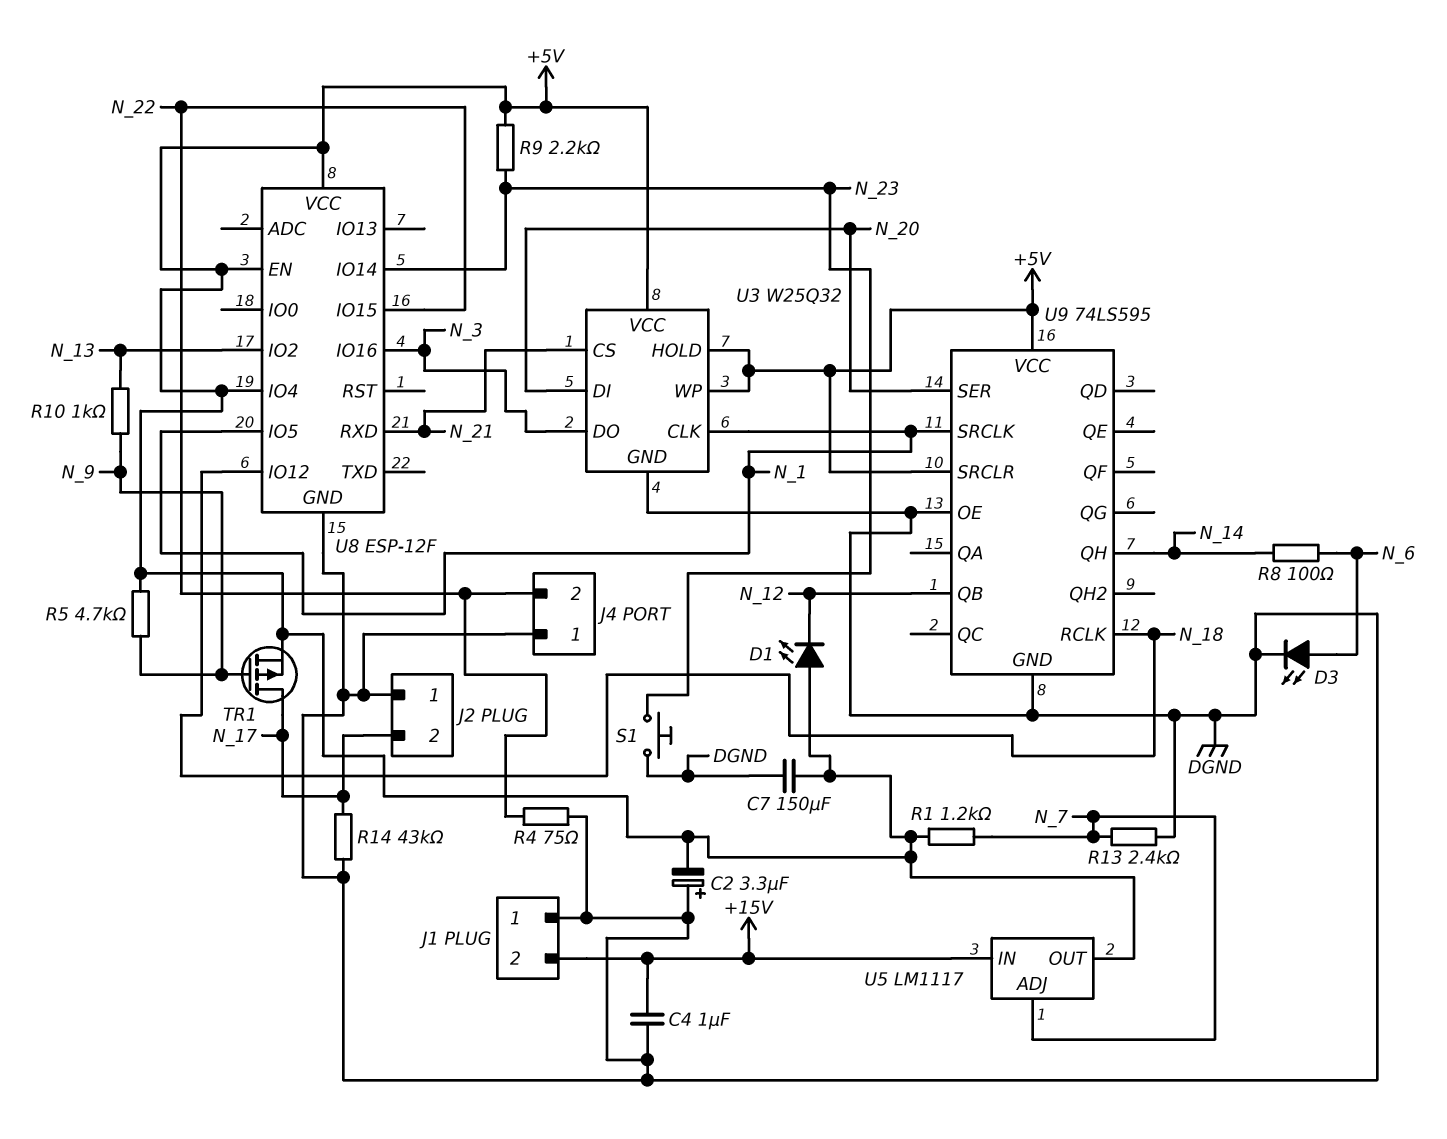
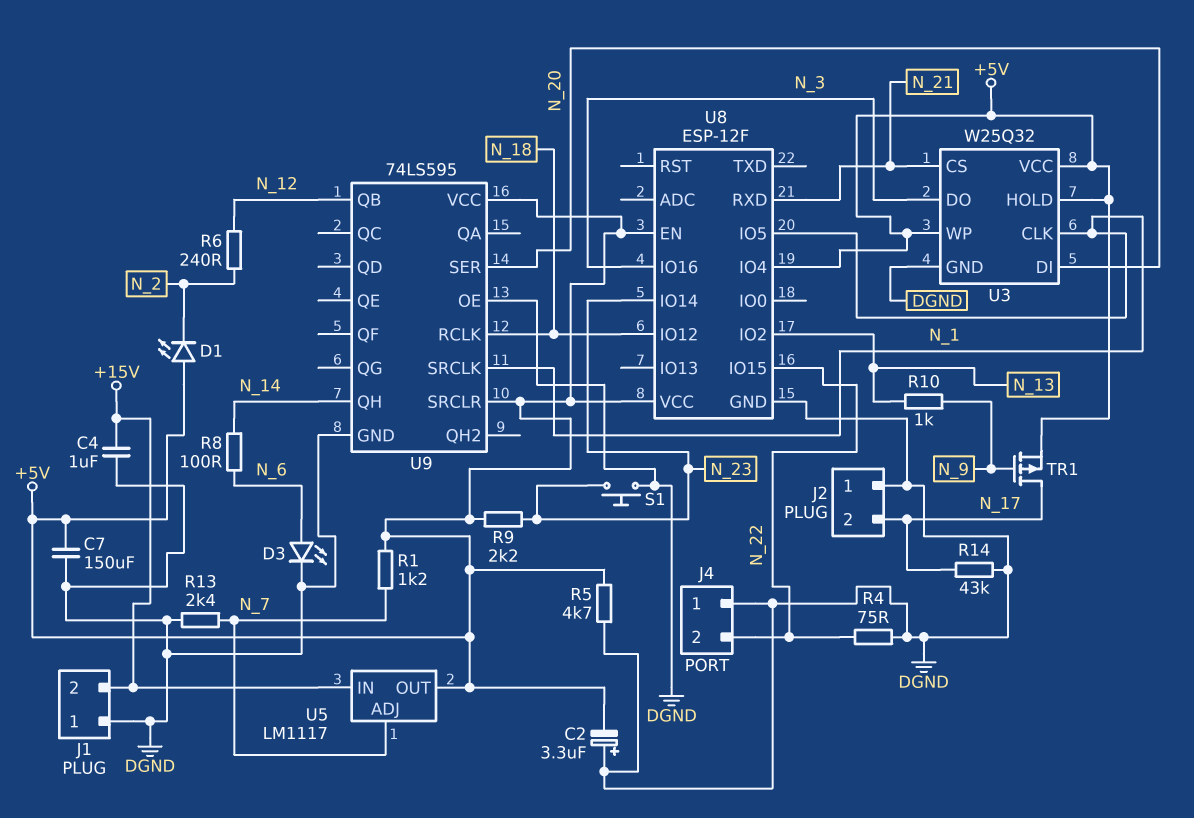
D1: LED (A +5V, K N_12) -> LED (A +5V, K N_2)
R5: 4.7k (+5V, N_9) -> 4.7k (+5V, DGND)
R6: none -> 240 (N_2, N_12)

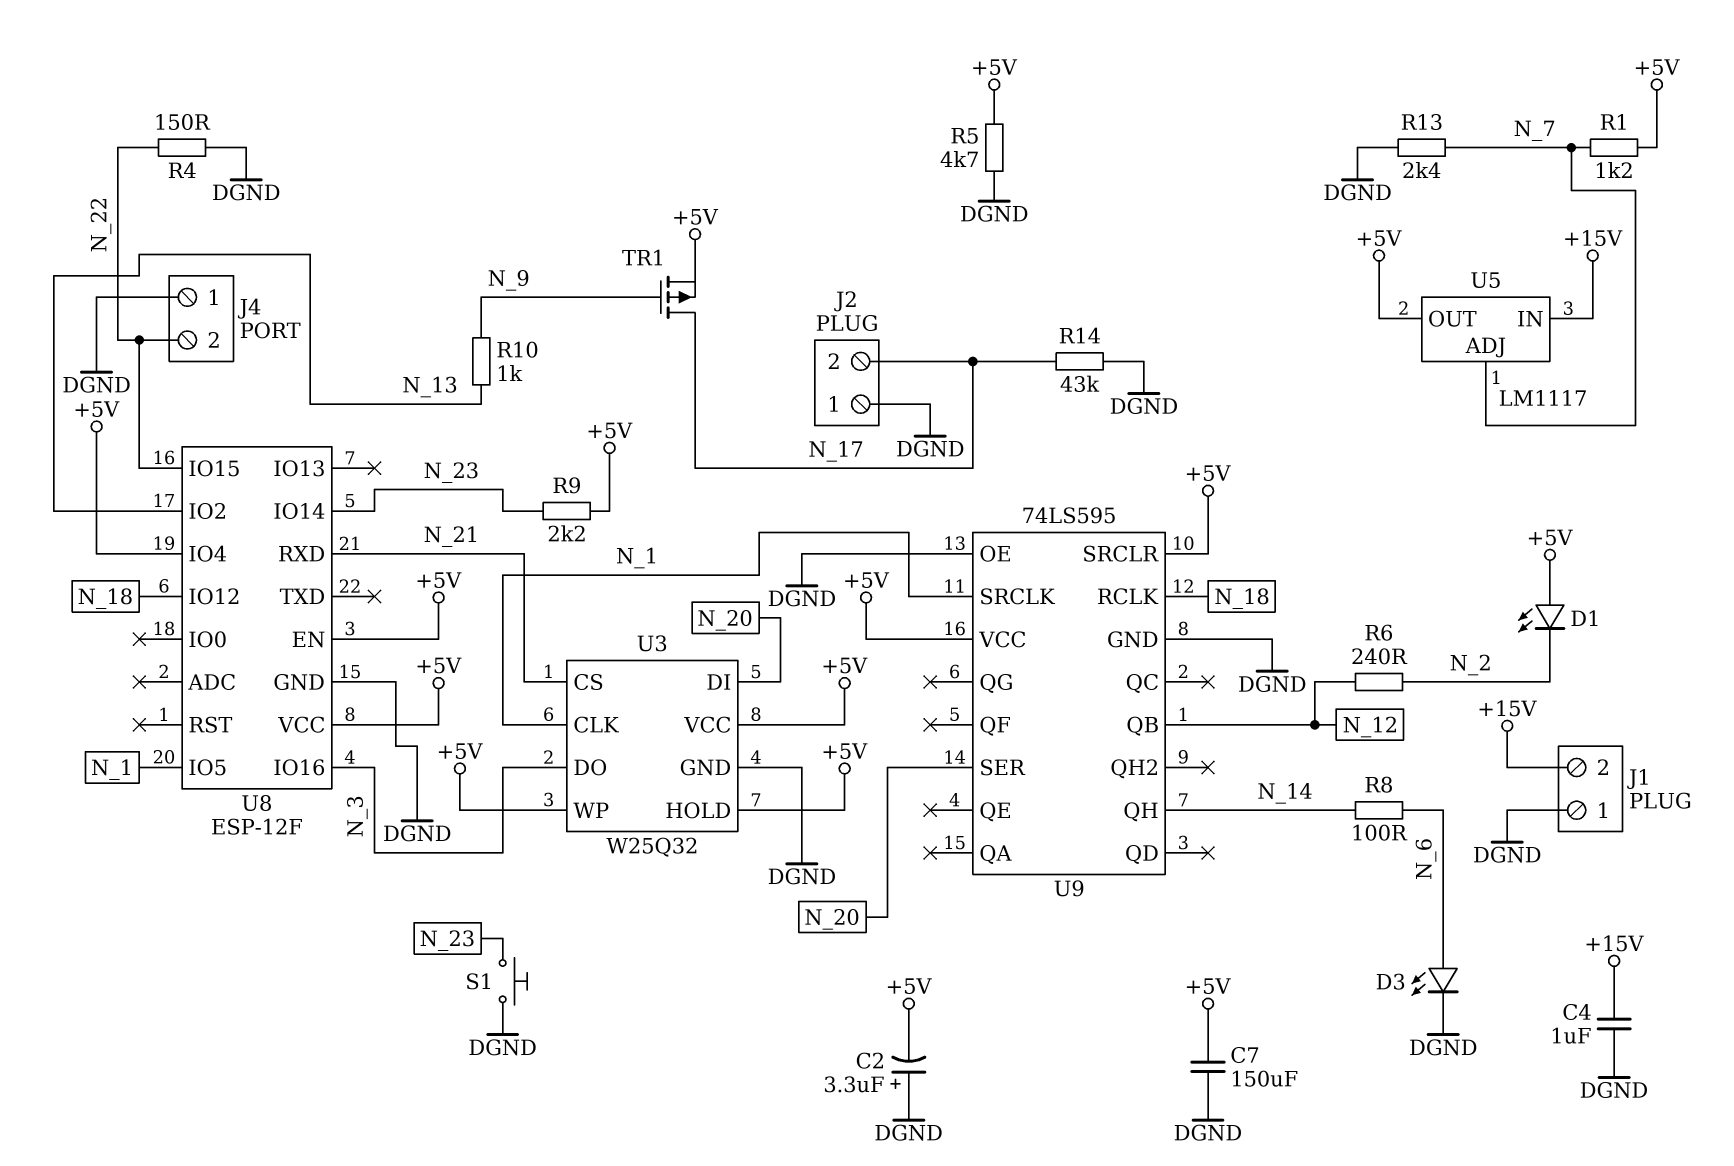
R4: 75 (DGND, N_22) -> 150 (DGND, N_22)

